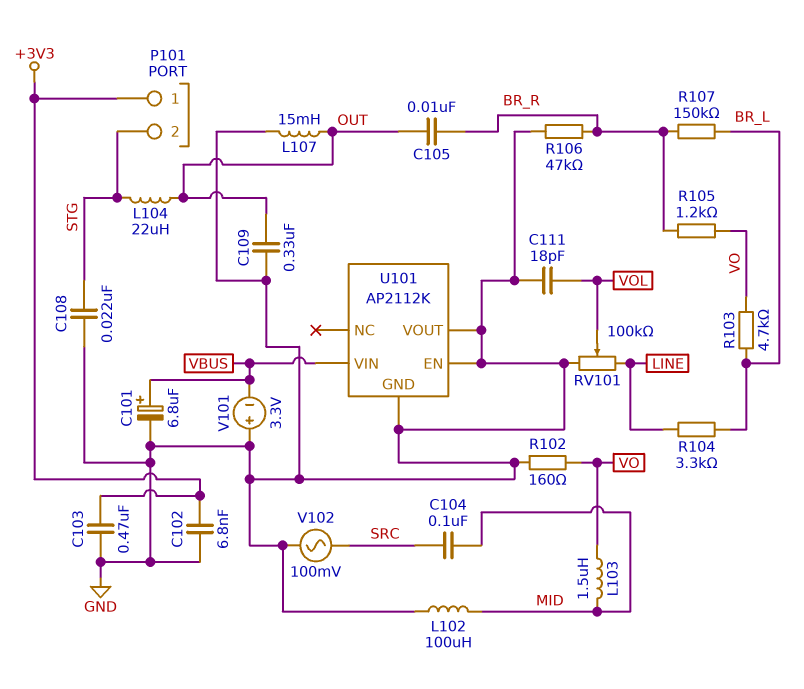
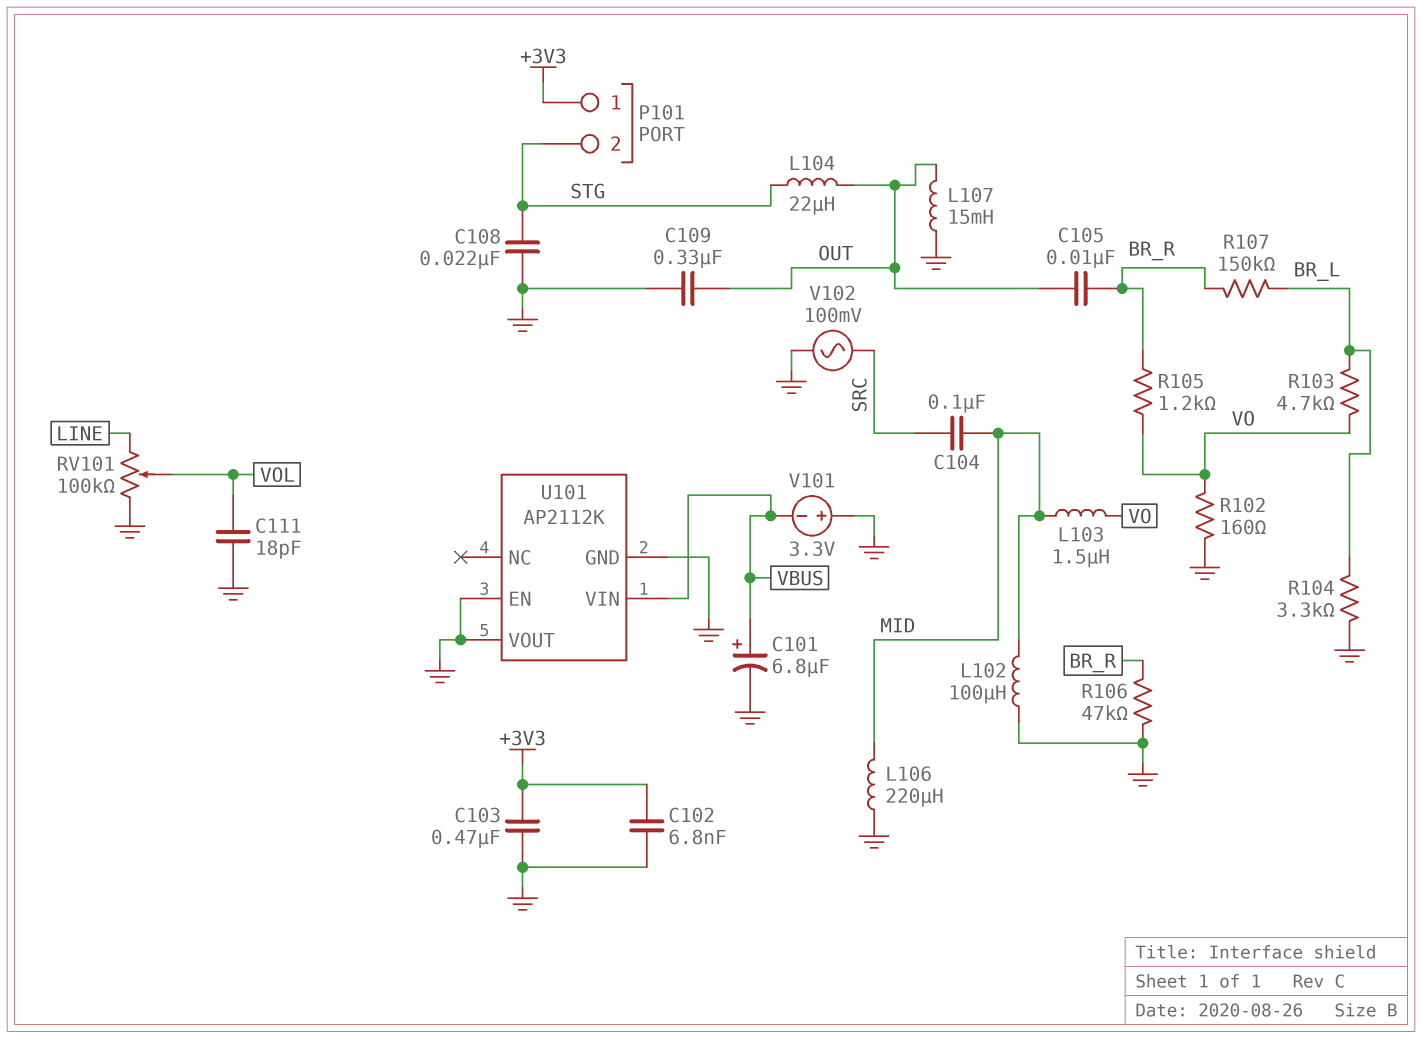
L106: none -> 220uH (GND, MID)
R104: 3.3k (BR_L, LINE) -> 3.3k (BR_L, GND)

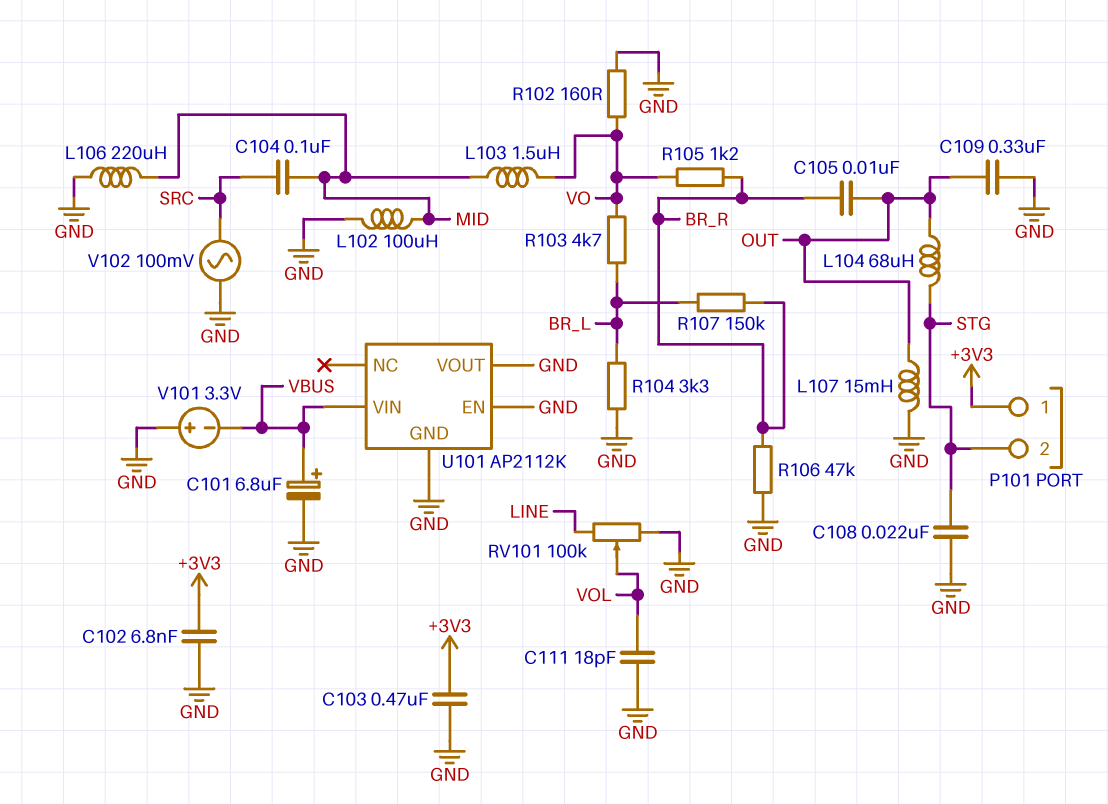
L104: 22uH (OUT, STG) -> 68uH (OUT, STG)

